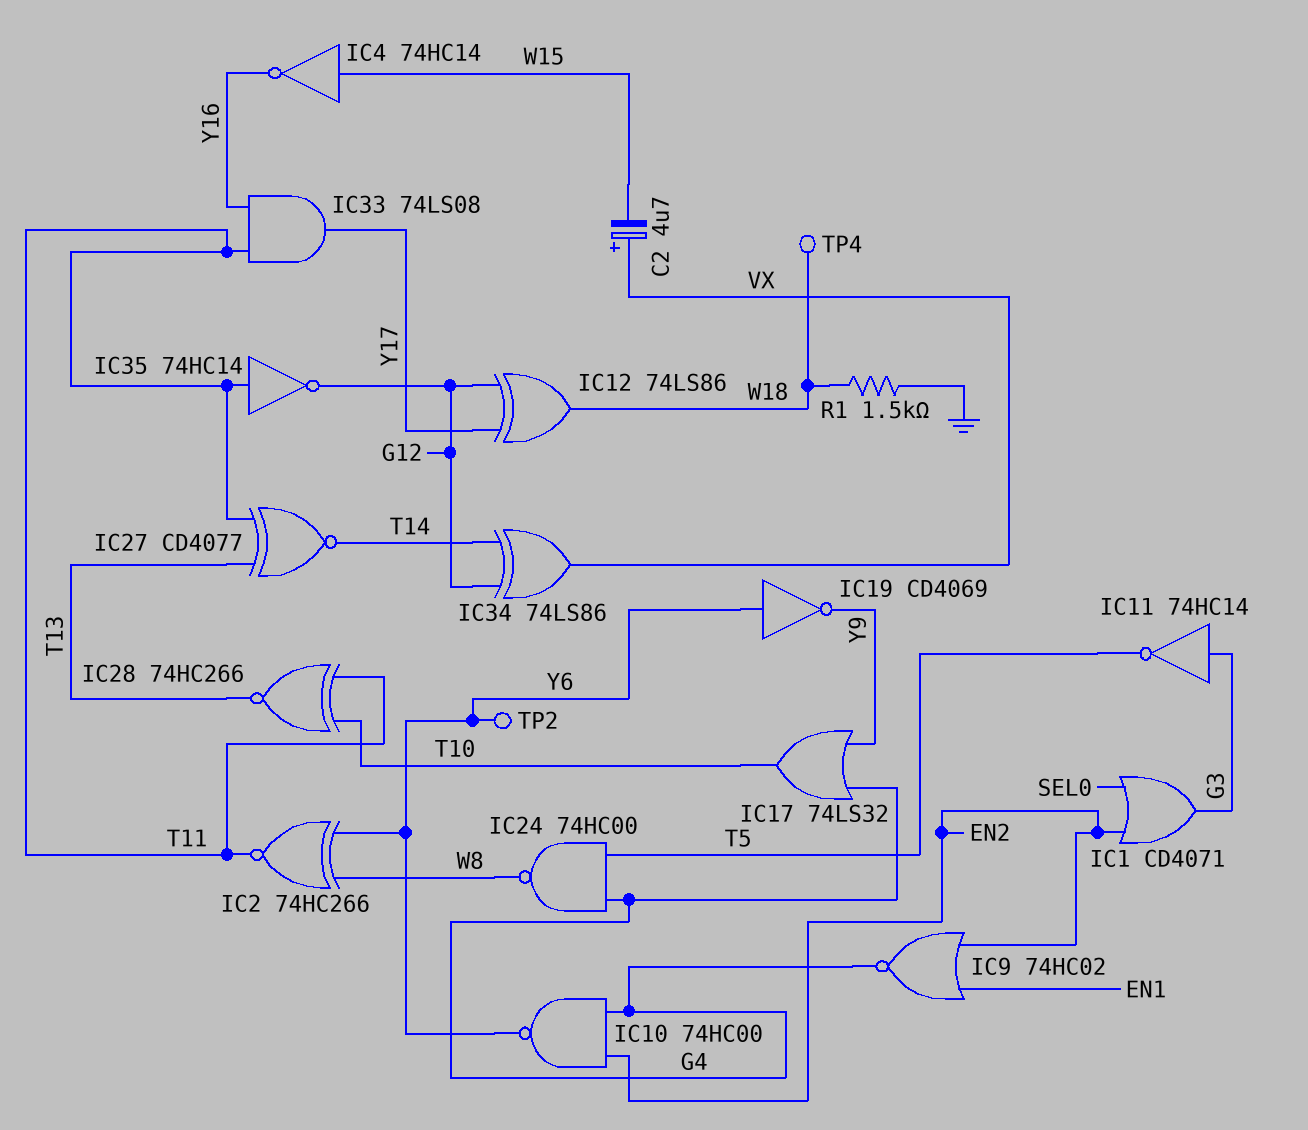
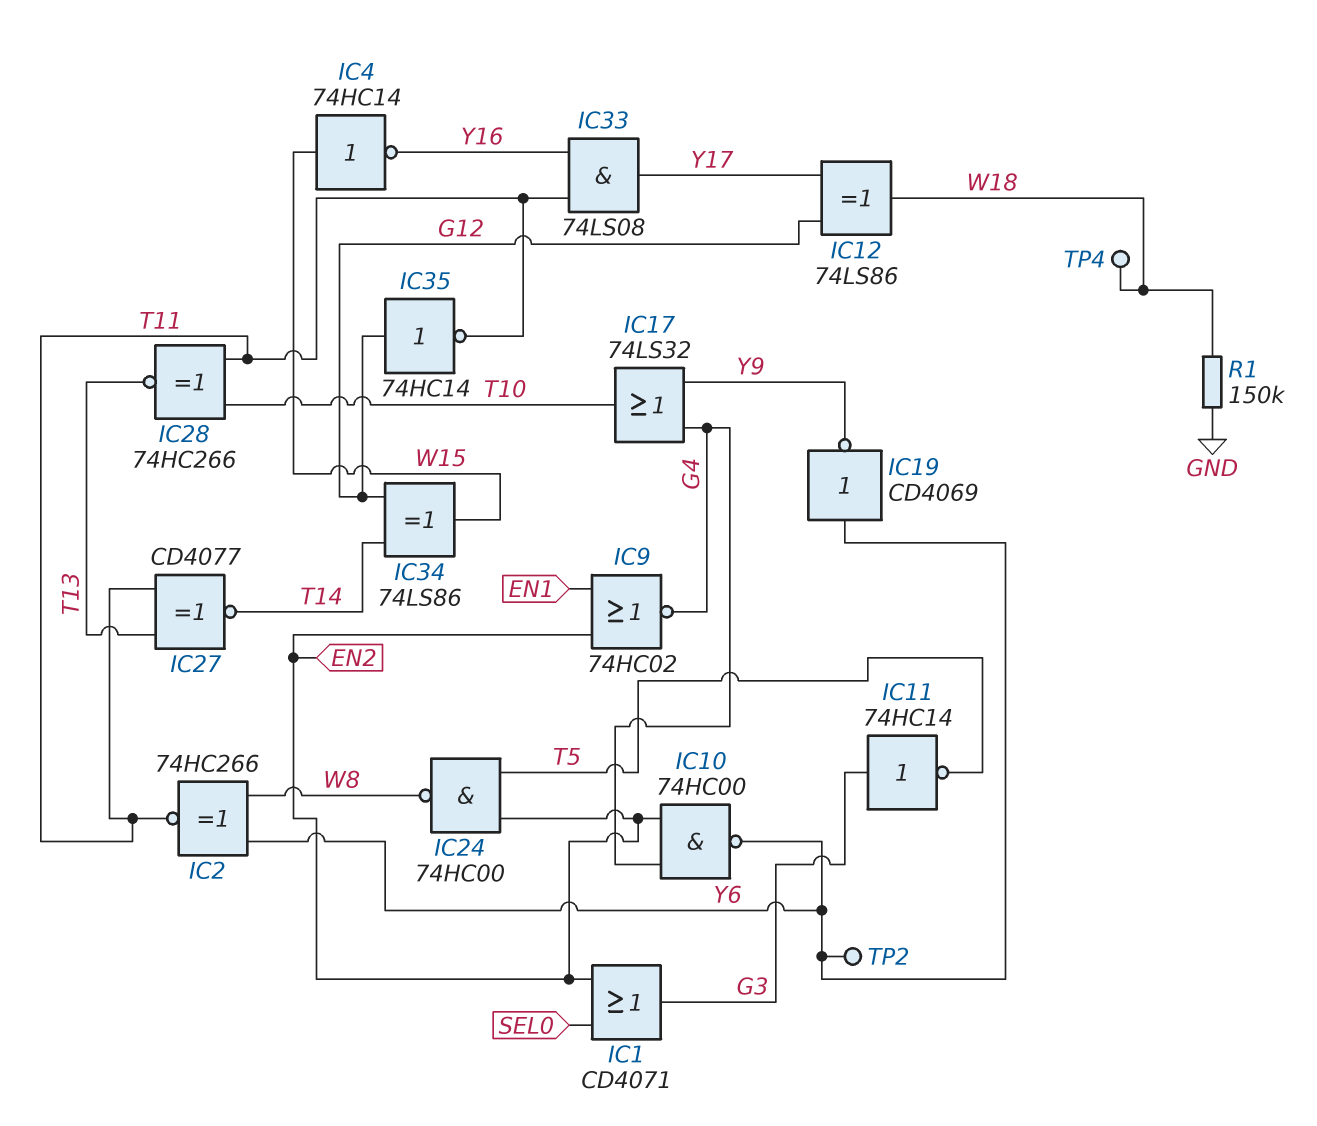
C2: 4.7uF (plus VX, minus W15) -> none
IC24: NAND 74HC00 (in G4, in T5, out W8) -> NAND 74HC00 (in EN2, in T5, out W8)
IC34: XOR 74LS86 (in G12, in T14, out VX) -> XOR 74LS86 (in G12, in T14, out W15)
IC35: NOT 74HC14 (in T11, out G12) -> NOT 74HC14 (in G12, out T11)
R1: 1.5k (GND, W18) -> 150k (GND, W18)

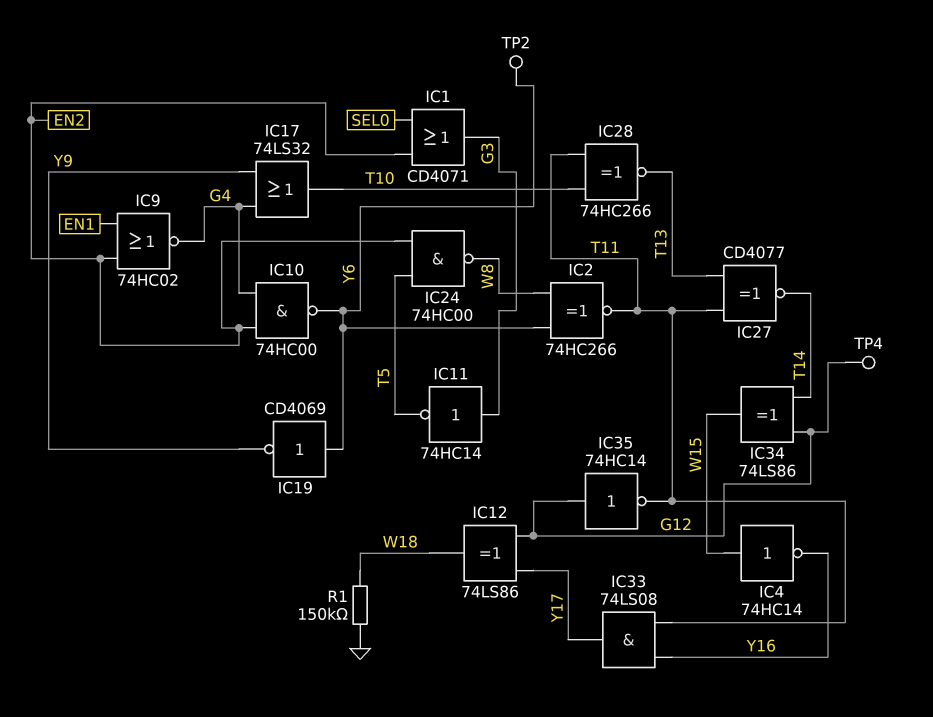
TP4: test point (W18) -> test point (G12)

